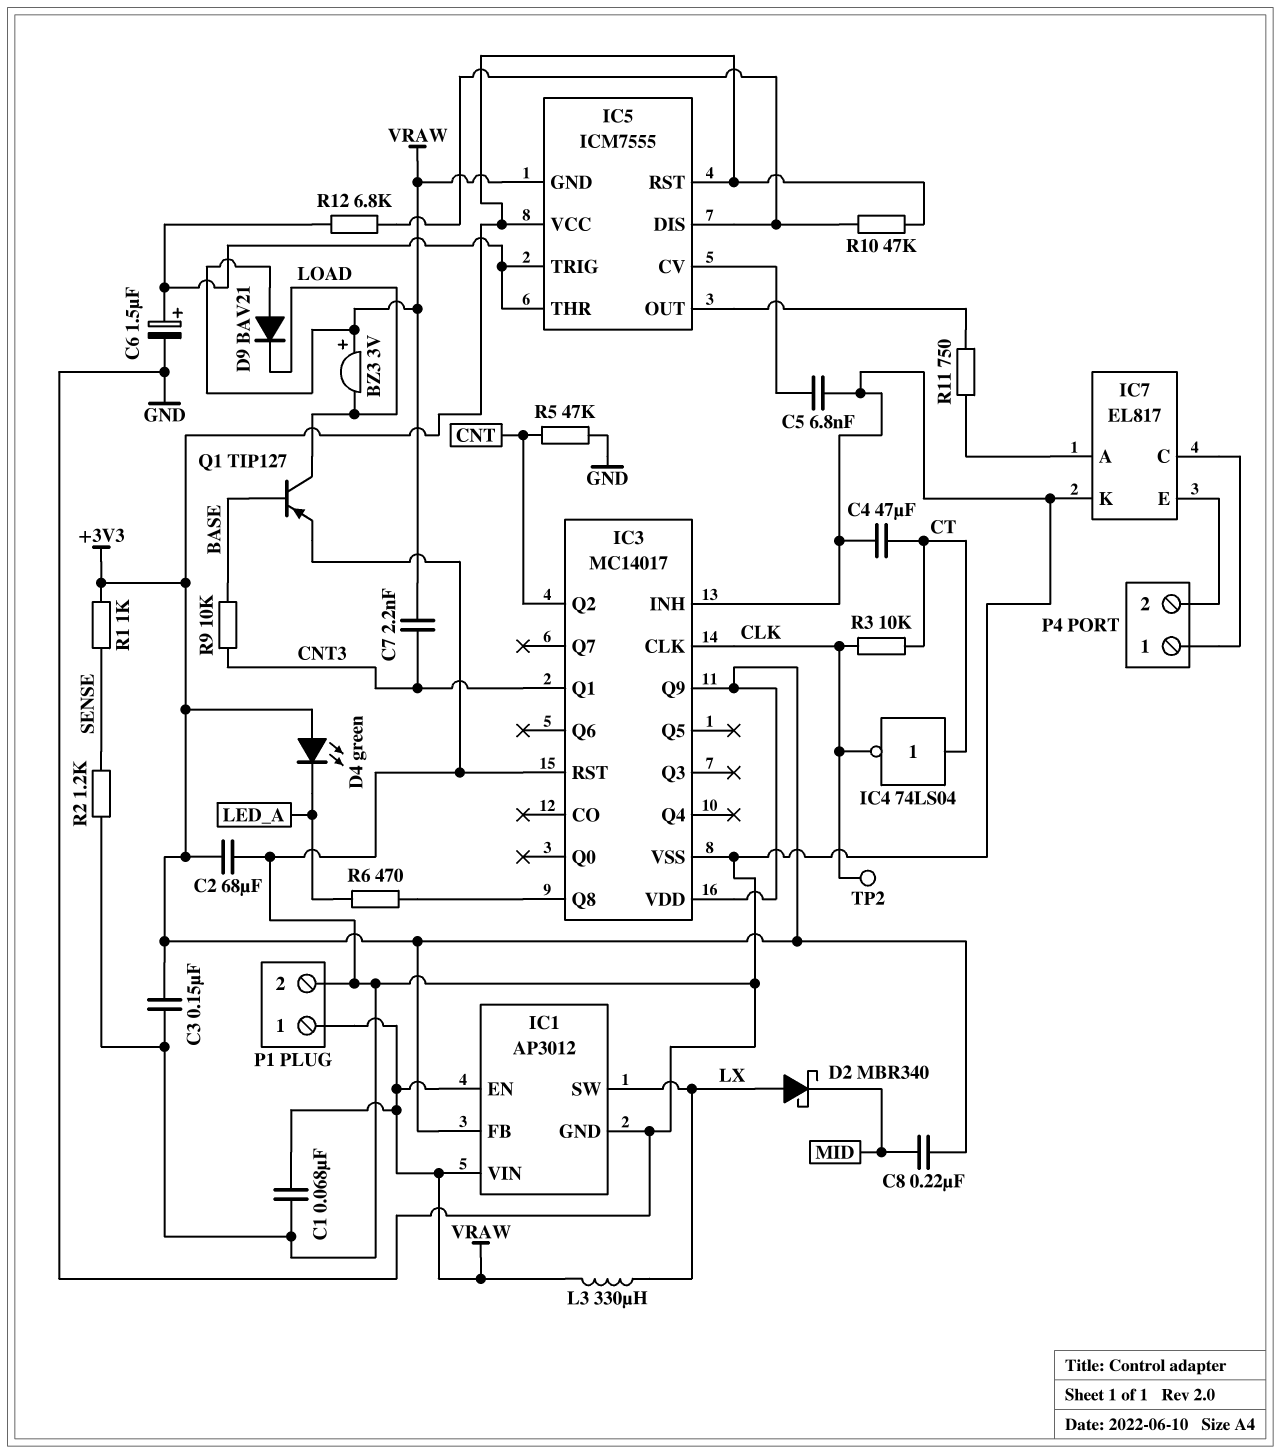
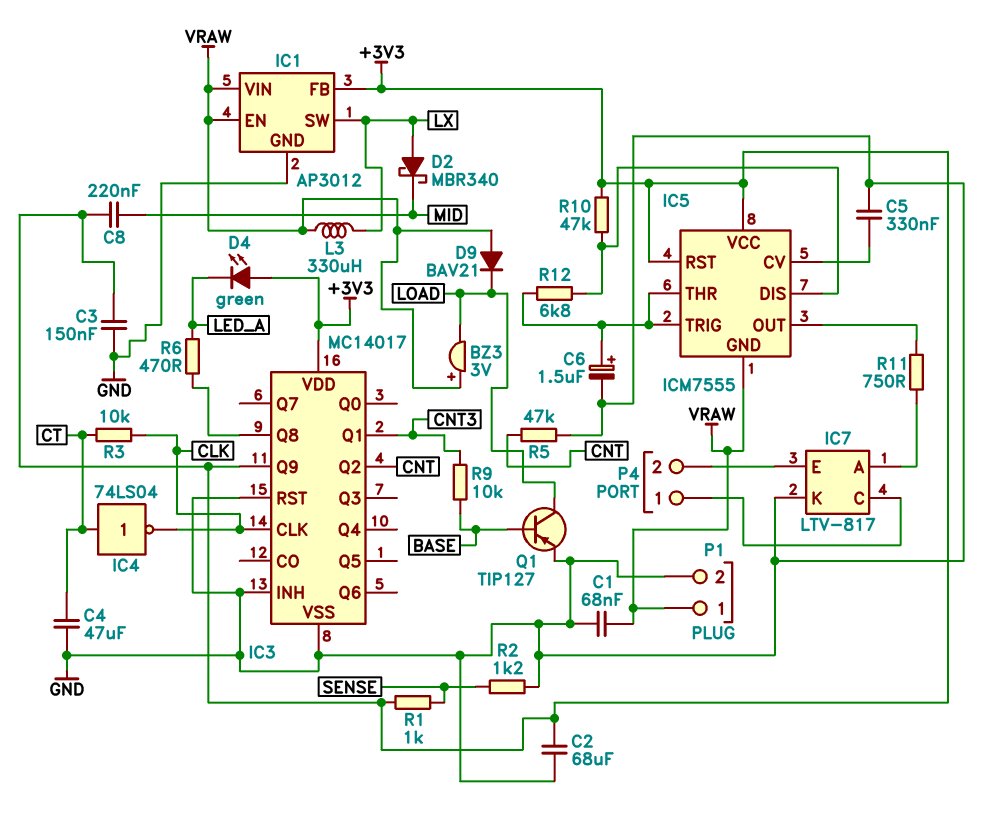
C5: 6.8nF (GND, IC5/CV) -> 330nF (GND, IC5/CV)
C7: 2.2nF (CNT3, VRAW) -> none
IC7: EL817 -> LTV-817
TP2: test point (CLK) -> none

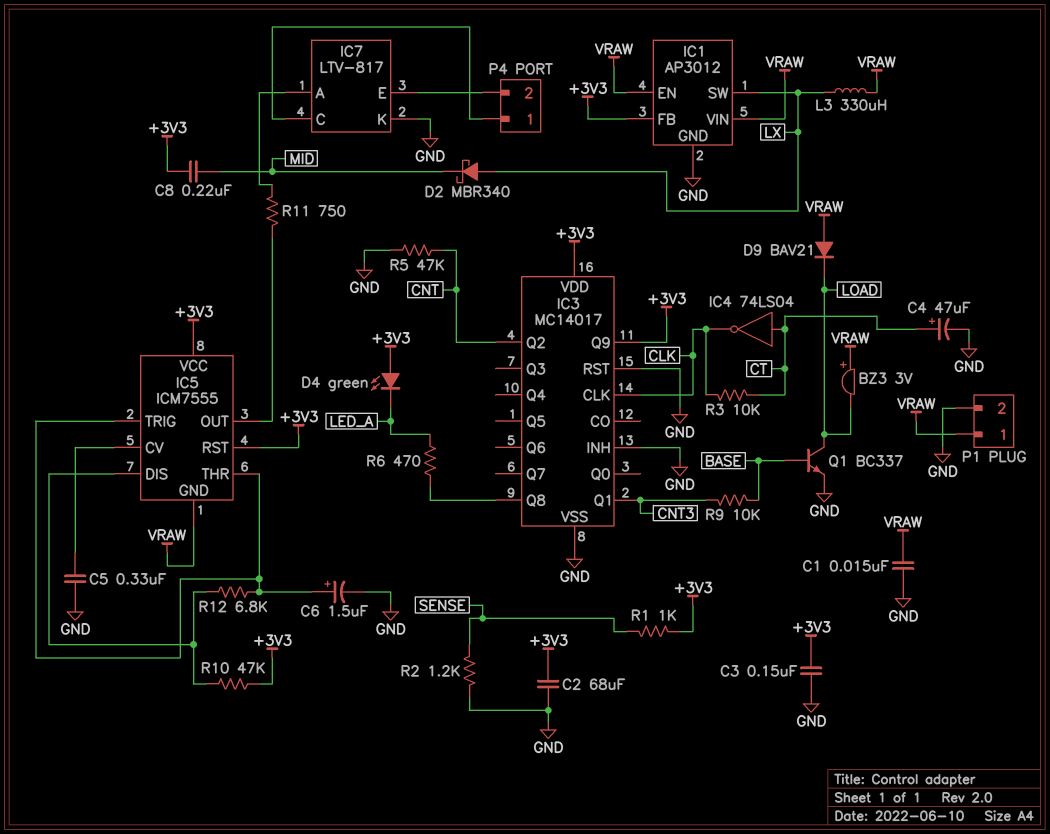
C1: 68nF (GND, VRAW) -> 15nF (GND, VRAW)
C4: 47uF (CT, GND) -> 47uF (plus CT, minus GND)
Q1: PNP TIP127 (B BASE, C LOAD, E GND) -> NPN BC337 (B BASE, C LOAD, E GND)

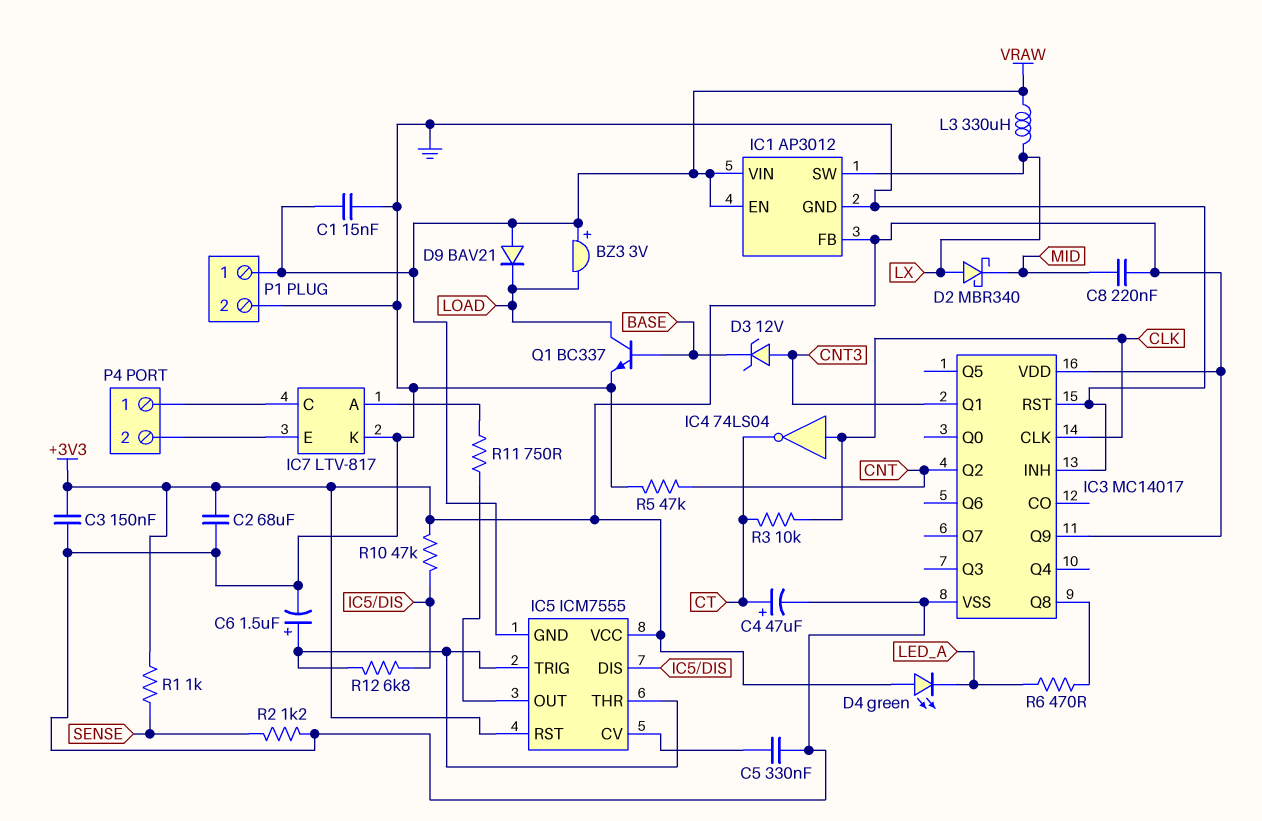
D3: none -> zener 12V (A CNT3, K BASE)
IC4: NOT 74LS04 (in CT, out CLK) -> NOT 74LS04 (in CLK, out CT)
R9: 10k (BASE, CNT3) -> none

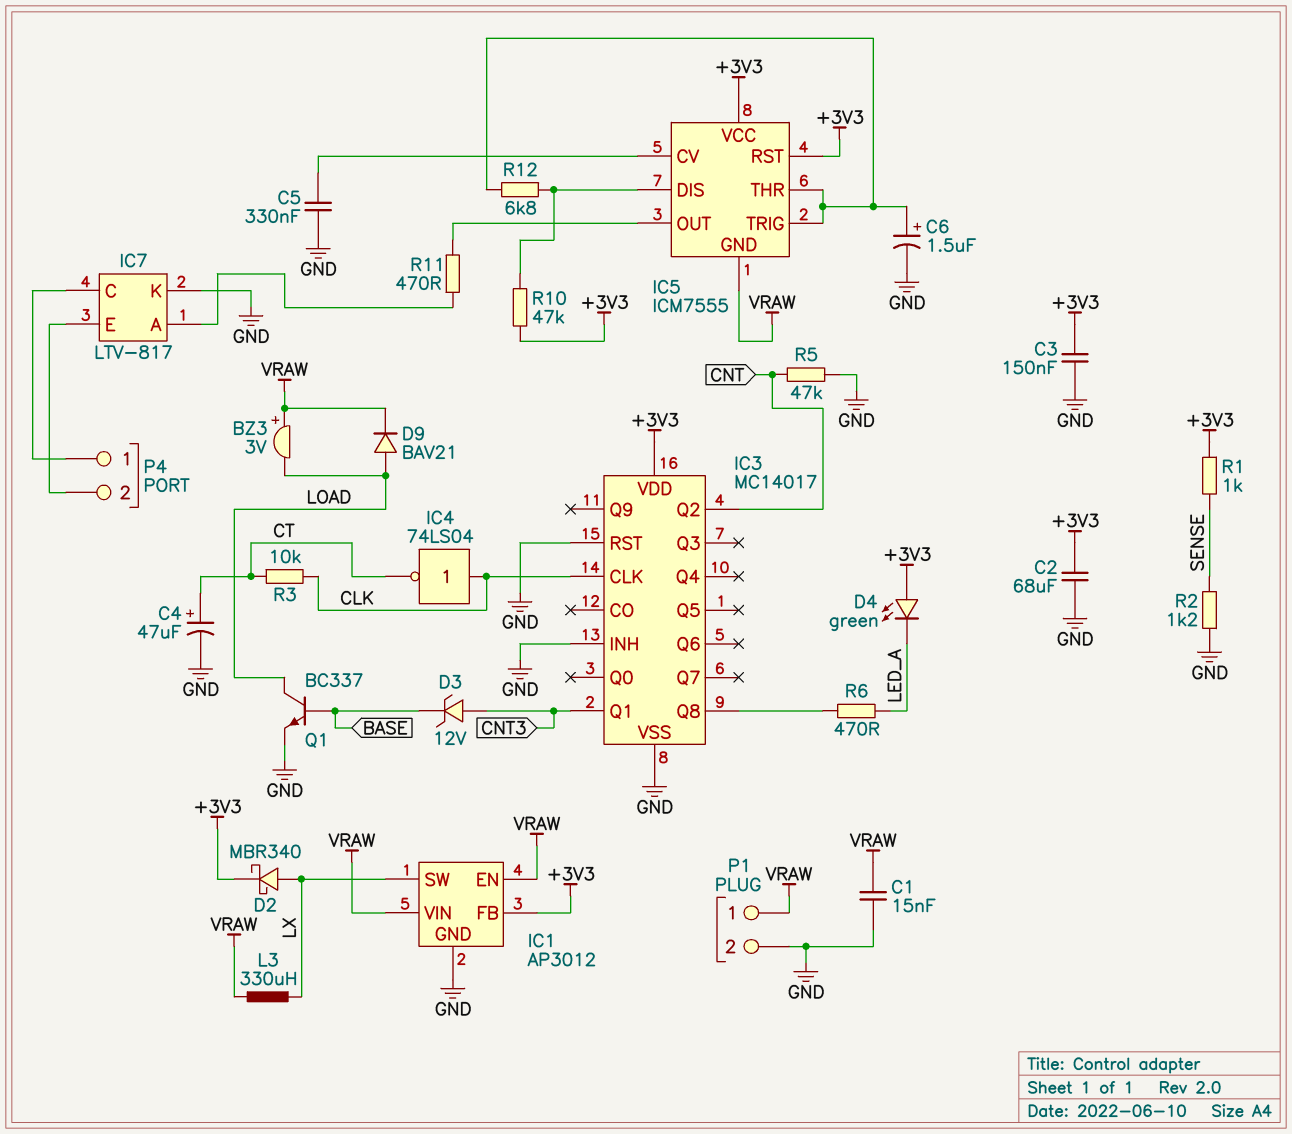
C8: 220nF (+3V3, MID) -> none
D2: schottky MBR340 (A LX, K MID) -> schottky MBR340 (A LX, K +3V3)
D9: diode BAV21 (A VRAW, K LOAD) -> diode BAV21 (A LOAD, K VRAW)
IC3 pin Q9: +3V3 -> none
R11: 750 (IC5/OUT, IC7/A) -> 470 (IC5/OUT, IC7/A)

